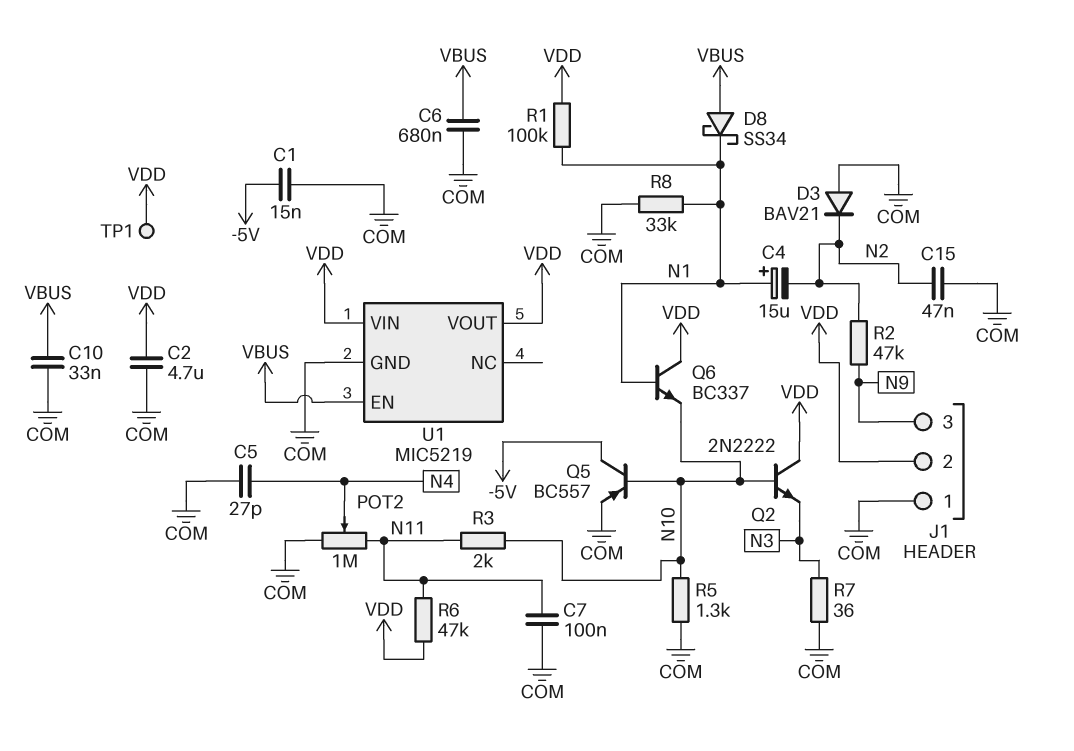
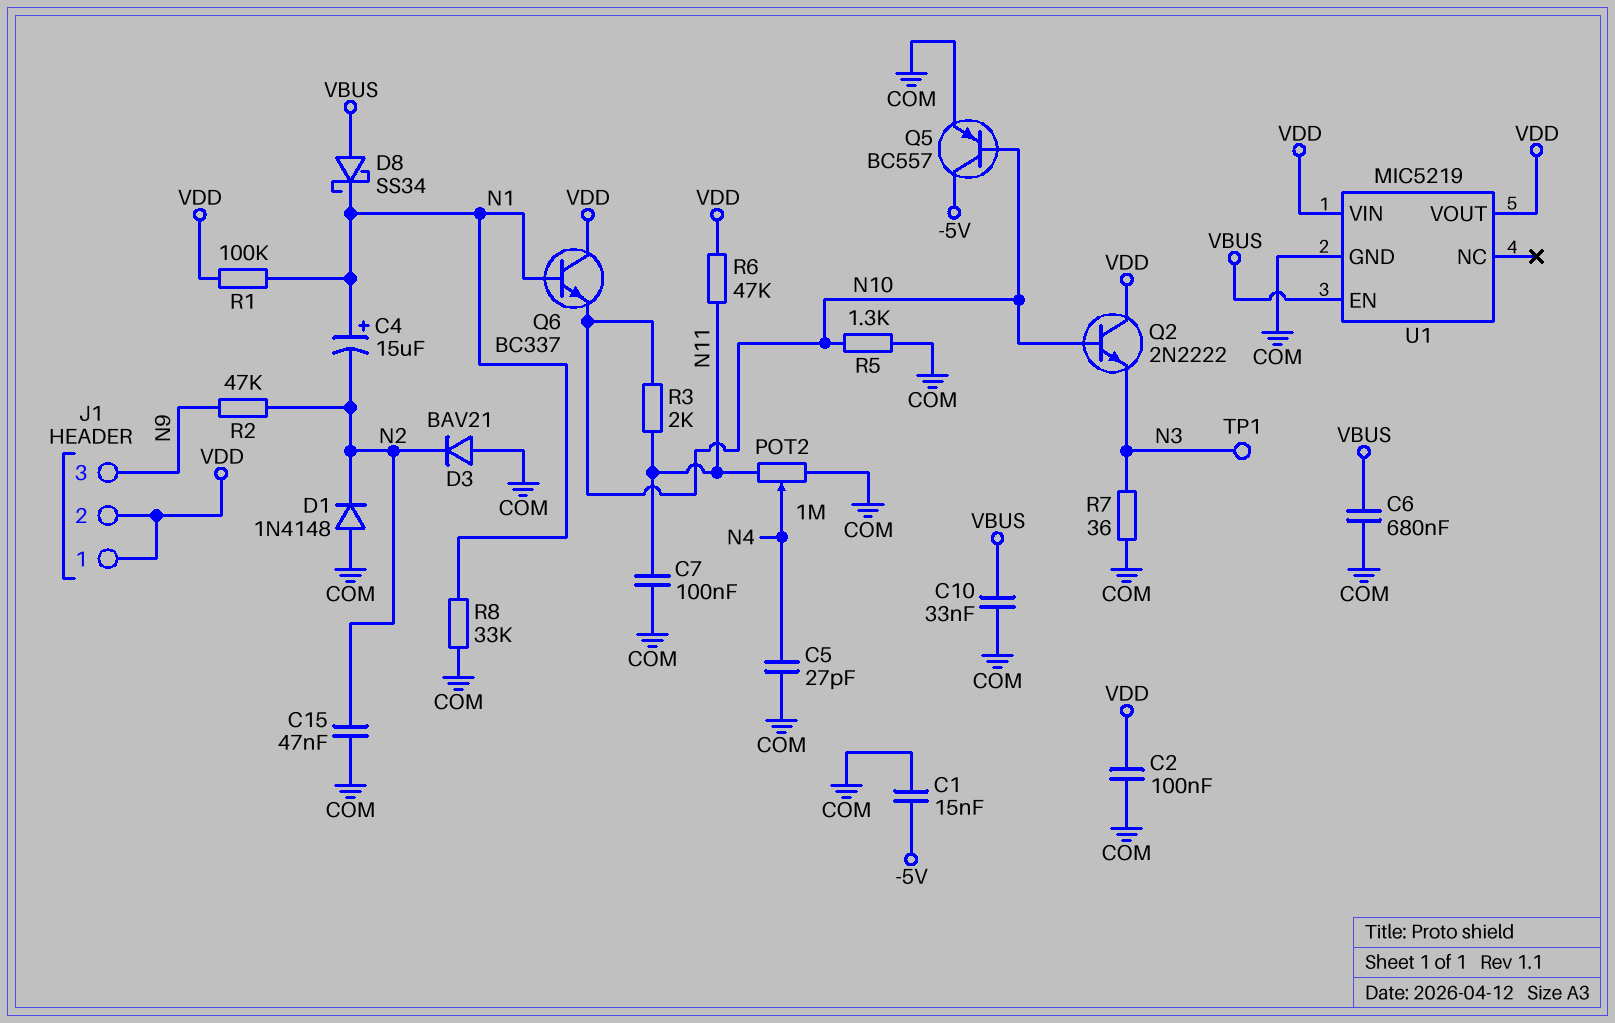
C2: 4.7uF (COM, VDD) -> 100nF (COM, VDD)
D1: none -> diode 1N4148 (A COM, K N2)
J1 pin 1: COM -> VDD
TP1: test point (VDD) -> test point (N3)

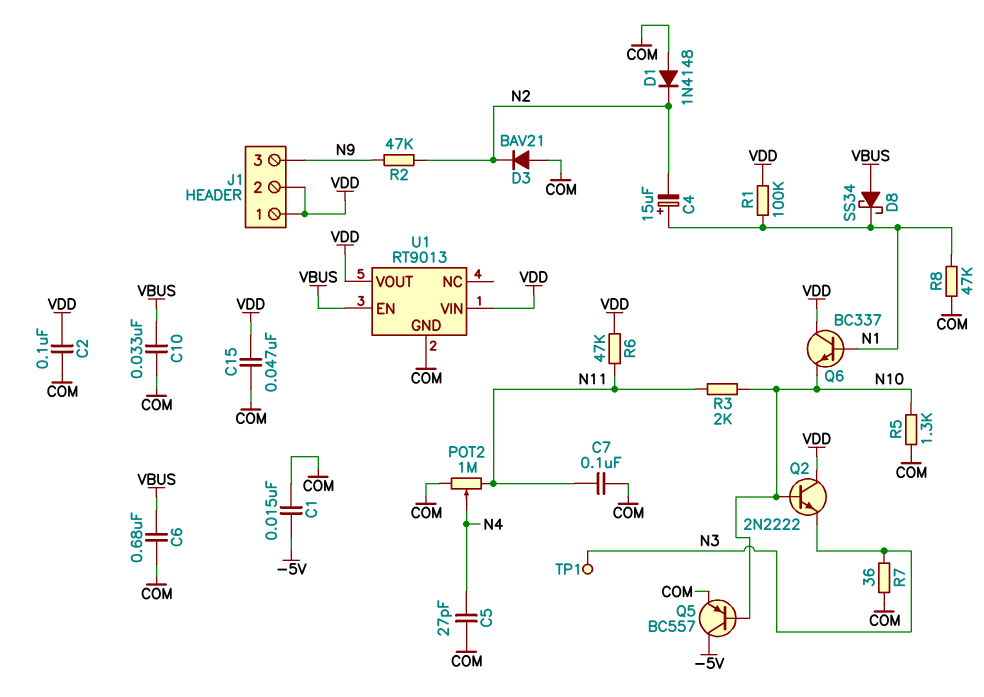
C15: 47nF (COM, N2) -> 47nF (COM, VDD)
R8: 33k (COM, N1) -> 47k (COM, N1)
U1: MIC5219 -> RT9013

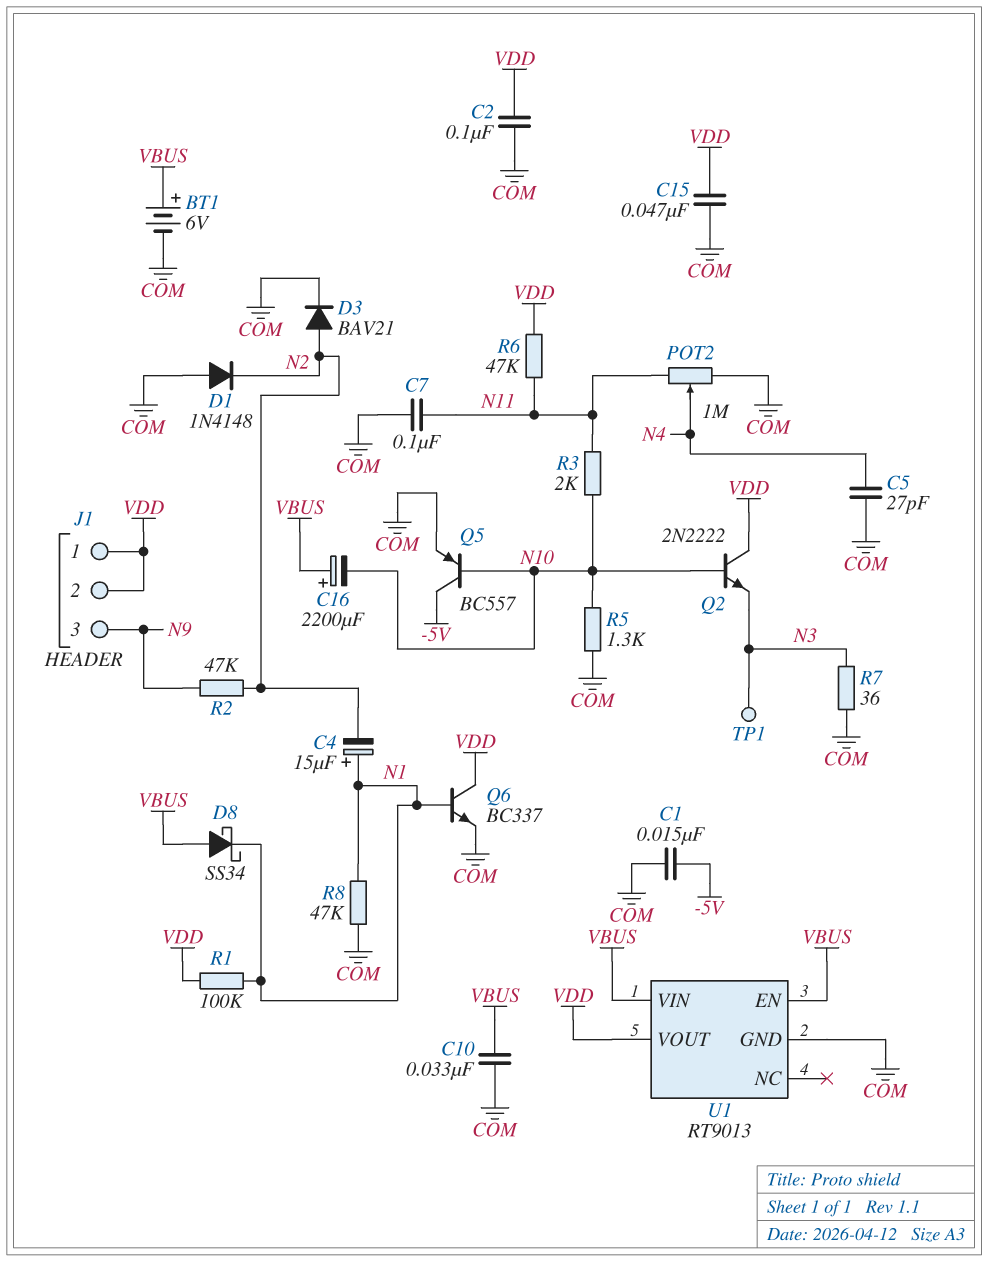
BT1: none -> 6V (plus VBUS, minus COM)
C6: 680nF (COM, VBUS) -> none
C16: none -> 2200uF (plus VBUS, minus N10)
D3: diode BAV21 (A COM, K N2) -> diode BAV21 (A N2, K COM)
Q6: NPN BC337 (B N1, C VDD, E N10) -> NPN BC337 (B N1, C VDD, E COM)
U1 pin VIN: VDD -> VBUS

